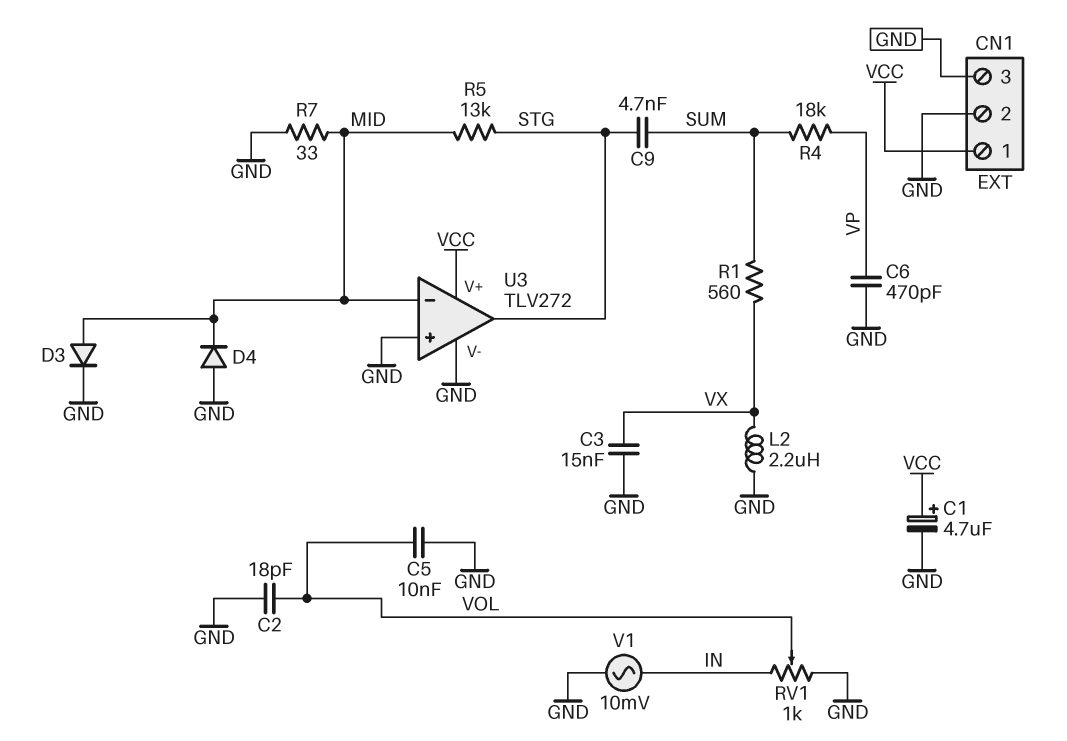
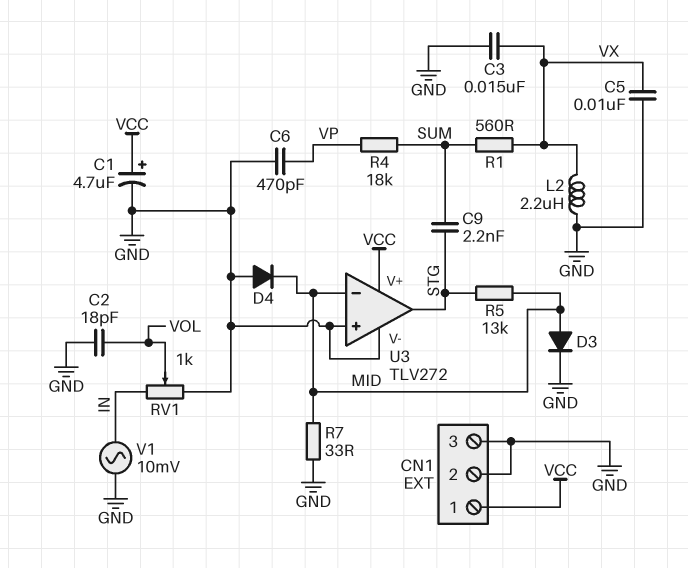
C5: 10nF (GND, VOL) -> 10nF (GND, VX)
C9: 4.7nF (STG, SUM) -> 2.2nF (STG, SUM)

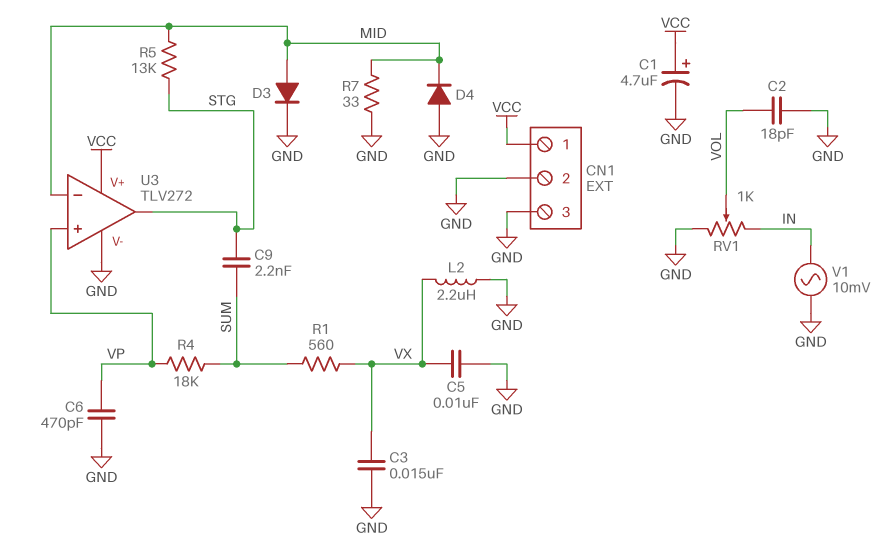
U3 pin in+: GND -> VP

